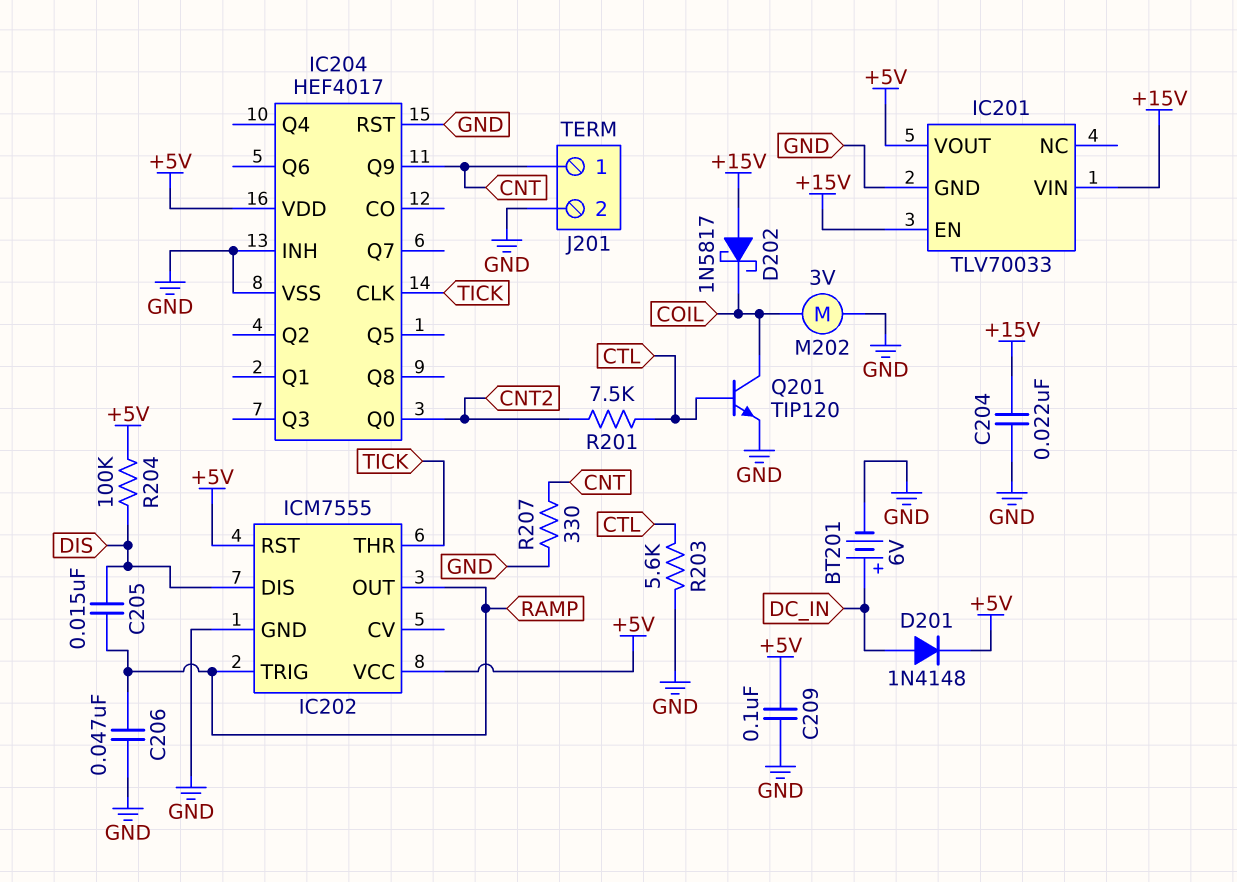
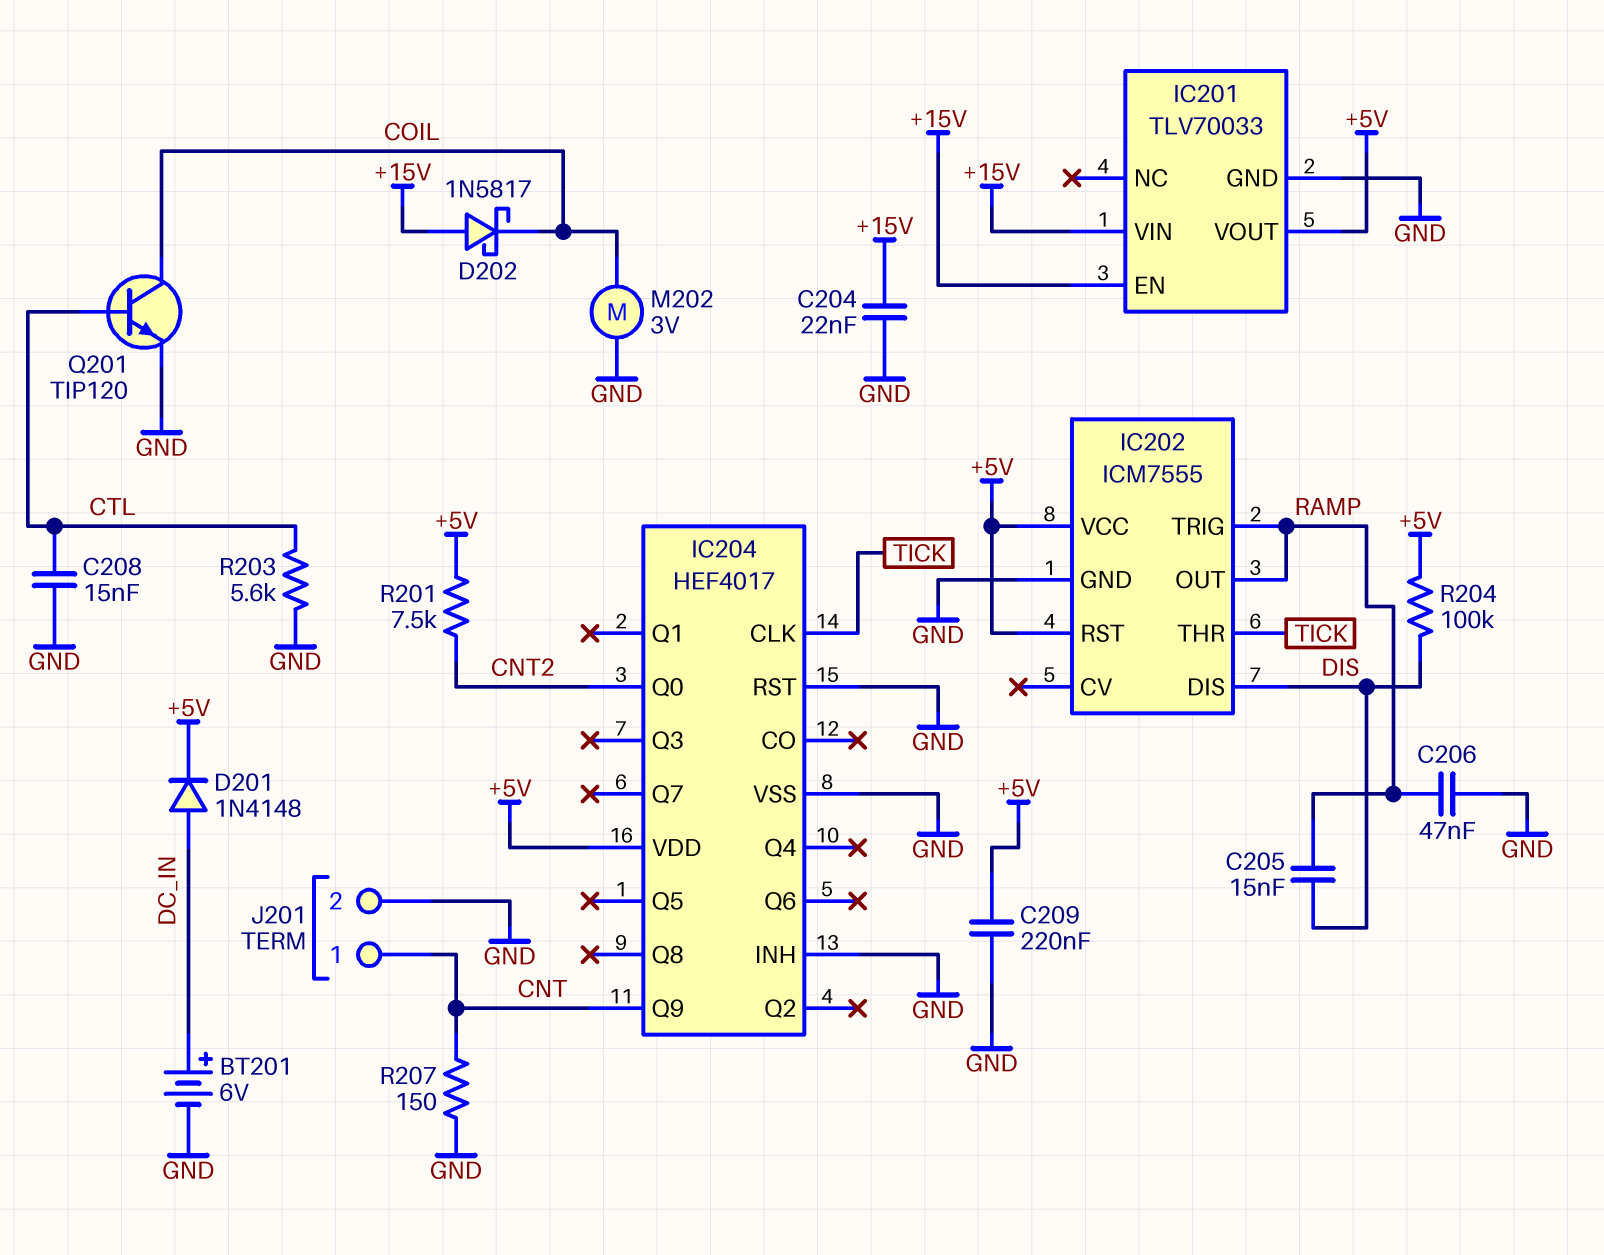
C208: none -> 15nF (CTL, GND)
C209: 100nF (+5V, GND) -> 220nF (+5V, GND)
R201: 7.5k (CNT2, CTL) -> 7.5k (+5V, CNT2)
R207: 330 (CNT, GND) -> 150 (CNT, GND)

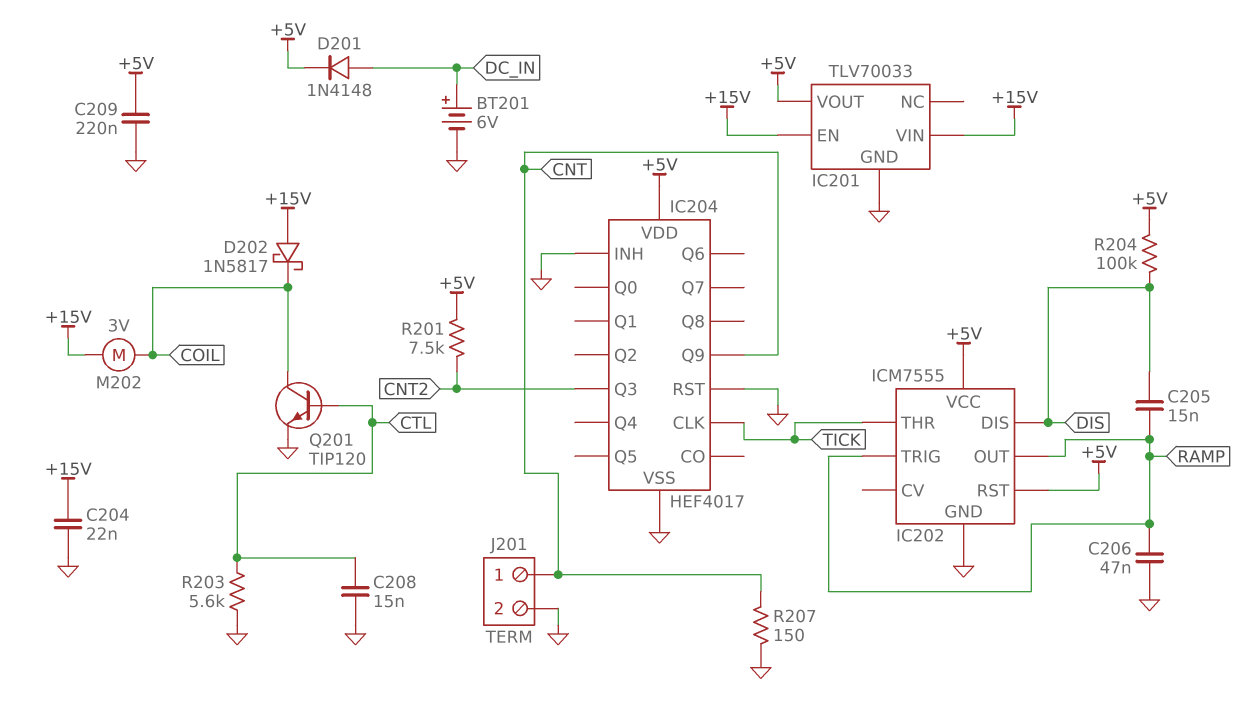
IC204 pin Q0: CNT2 -> none
IC204 pin Q3: none -> CNT2
M202: motor 3V (COIL, GND) -> motor 3V (+15V, COIL)

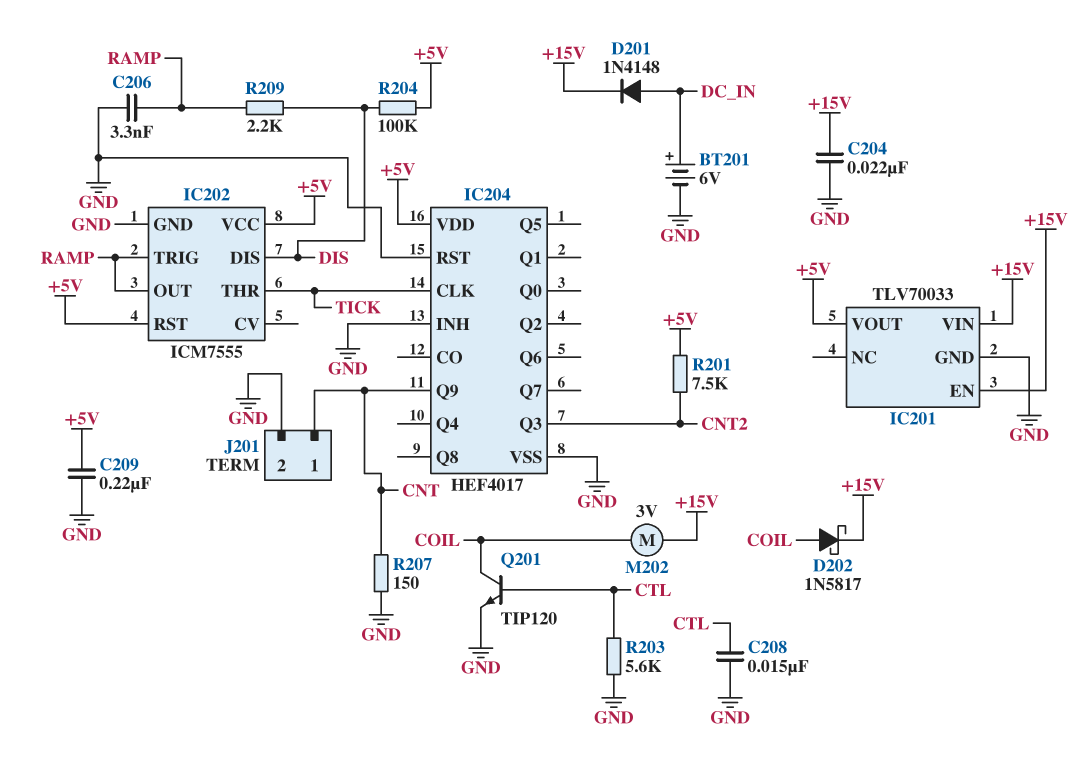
C205: 15nF (DIS, RAMP) -> none
C206: 47nF (GND, RAMP) -> 3.3nF (GND, RAMP)
D201: diode 1N4148 (A DC_IN, K +5V) -> diode 1N4148 (A DC_IN, K +15V)
D202: schottky 1N5817 (A +15V, K COIL) -> schottky 1N5817 (A COIL, K +15V)
R209: none -> 2.2k (DIS, RAMP)

